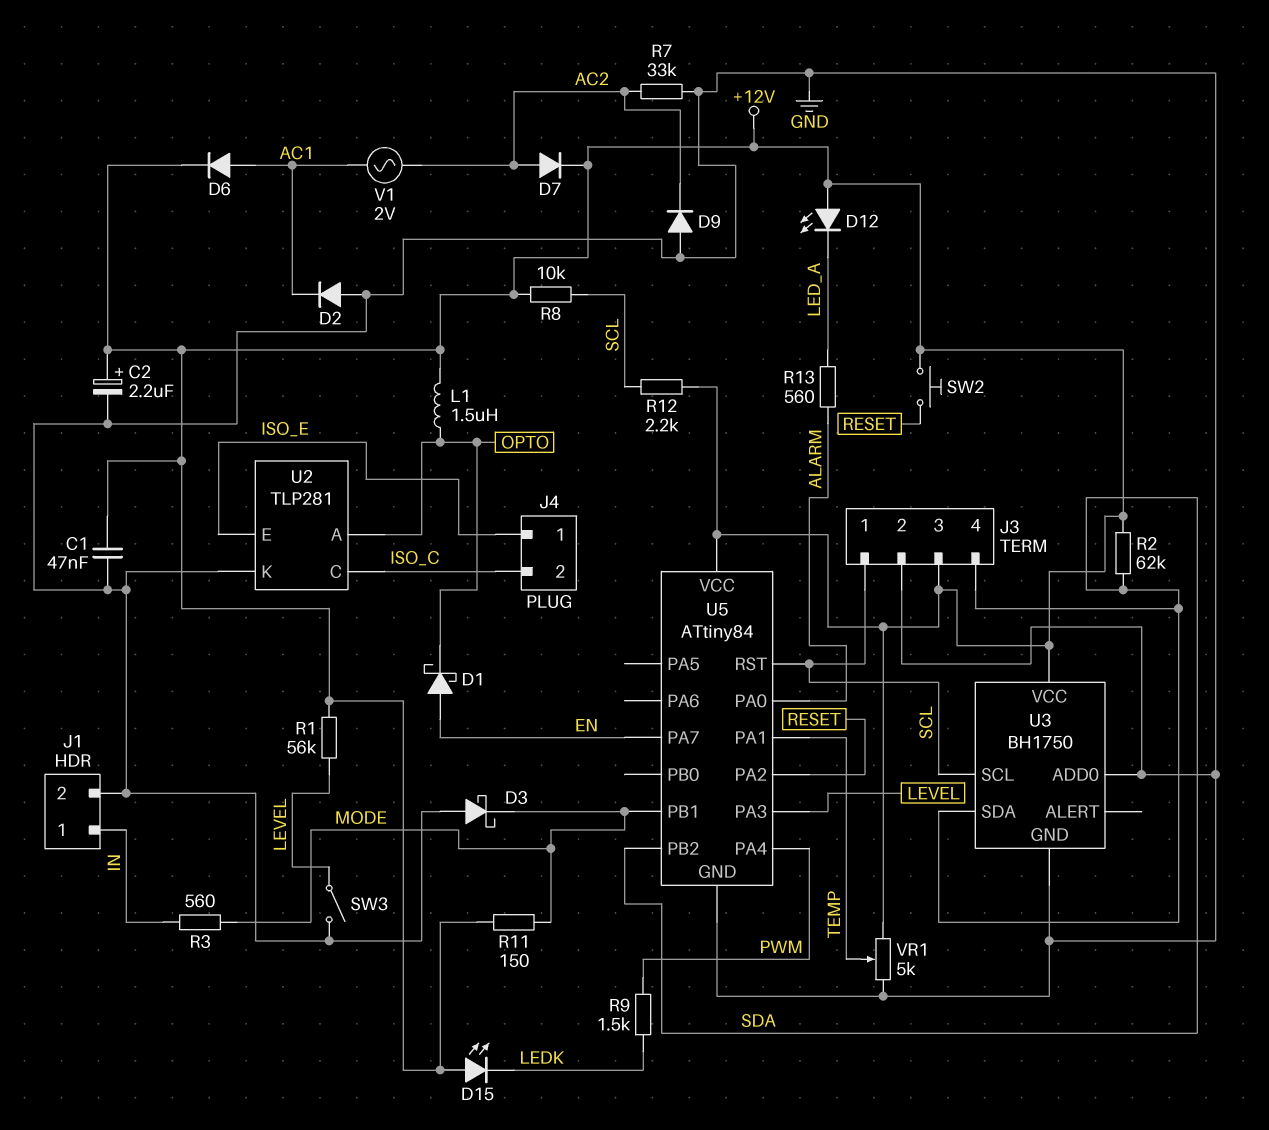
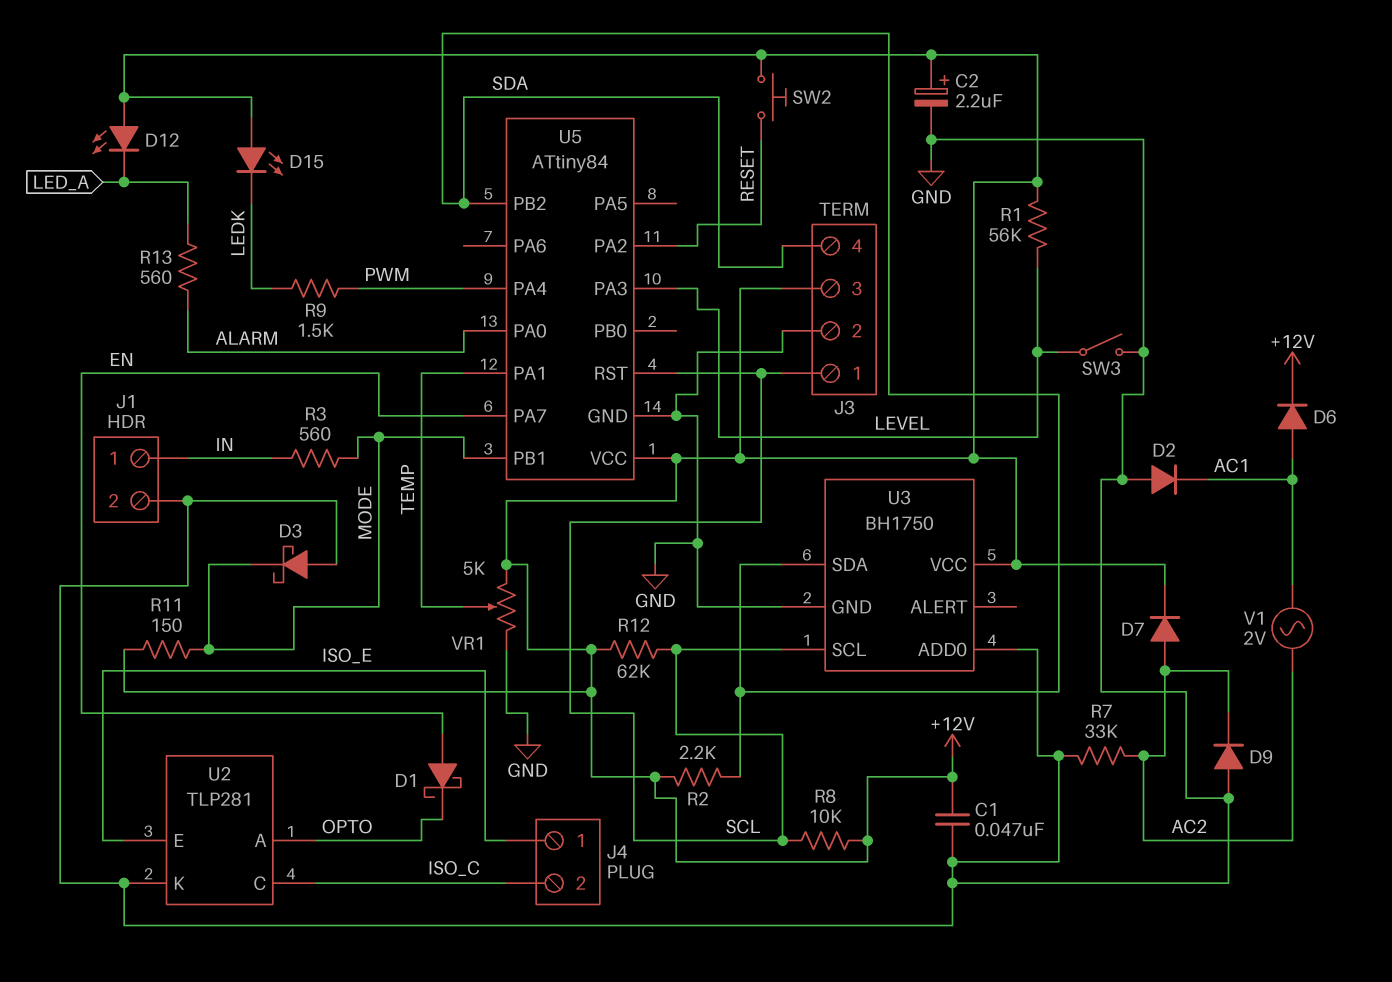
L1: 1.5uH (+12V, OPTO) -> none
R2: 62k (+12V, SDA) -> 2.2k (+12V, SDA)
R12: 2.2k (+12V, SCL) -> 62k (+12V, SCL)

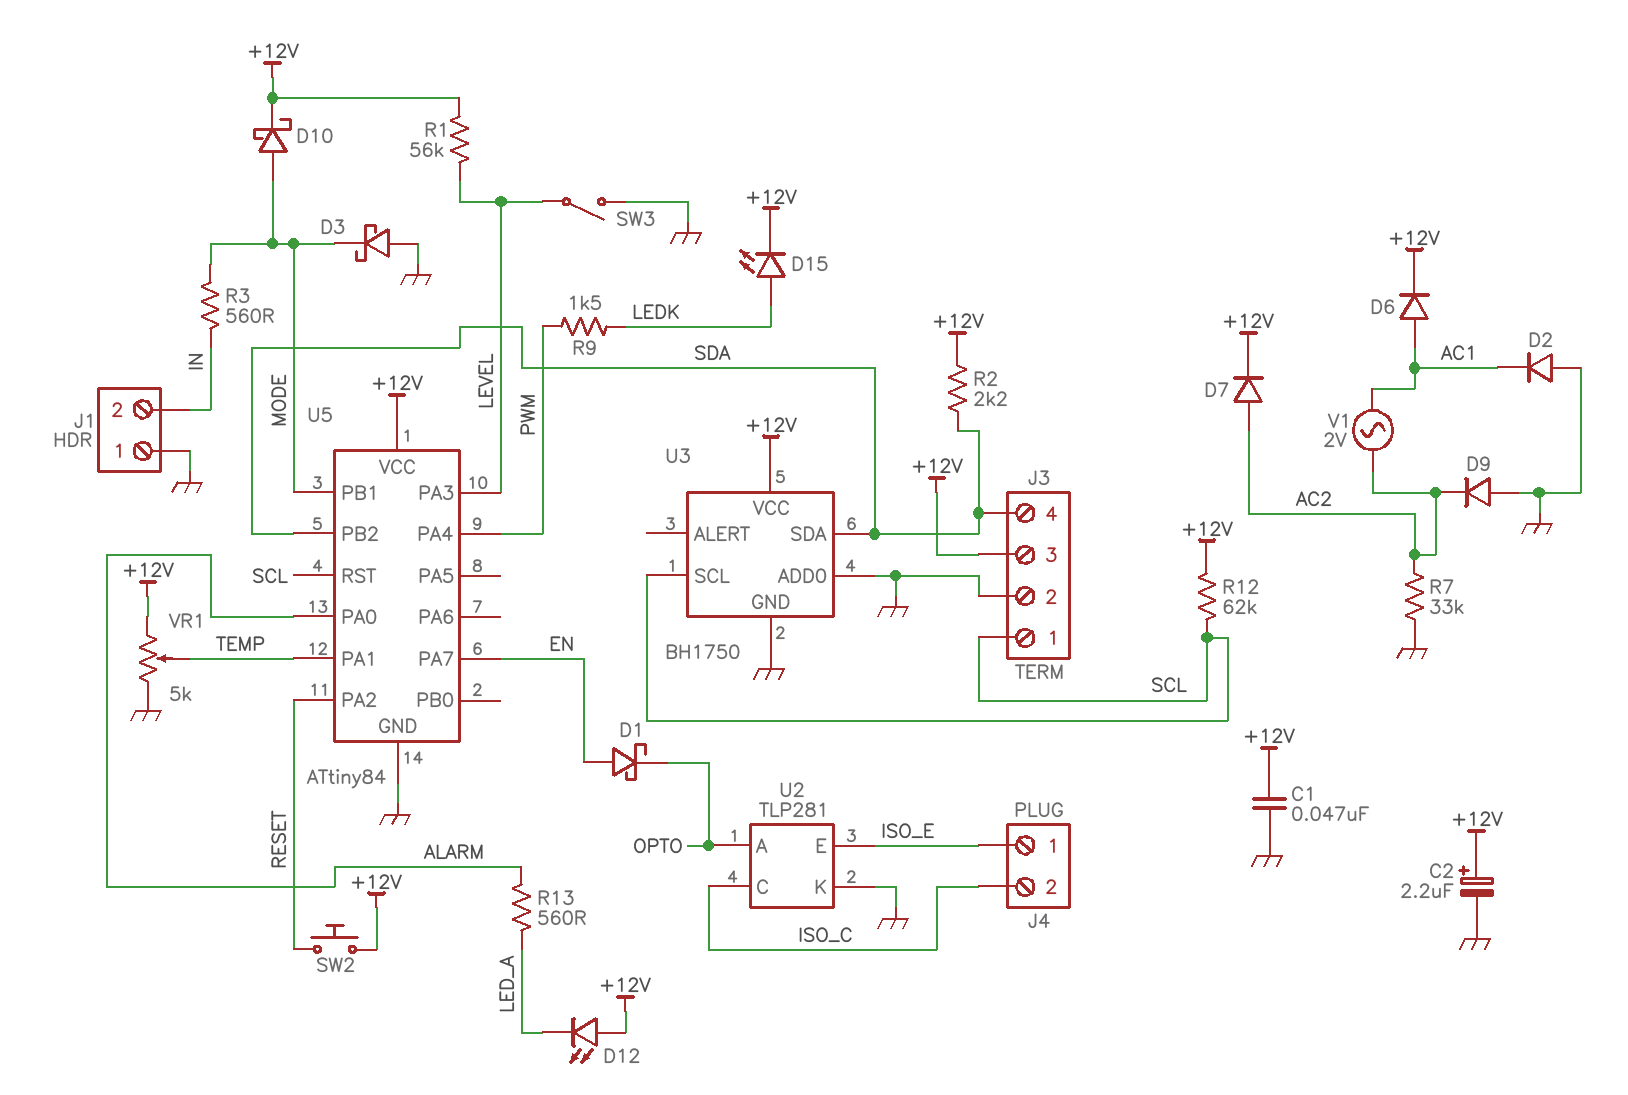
D10: none -> schottky (A MODE, K +12V)
D15: LED (A +12V, K LEDK) -> LED (A LEDK, K +12V)
J1 pin 1: IN -> GND
J1 pin 2: GND -> IN
R8: 10k (+12V, SCL) -> none
R11: 150 (+12V, MODE) -> none

